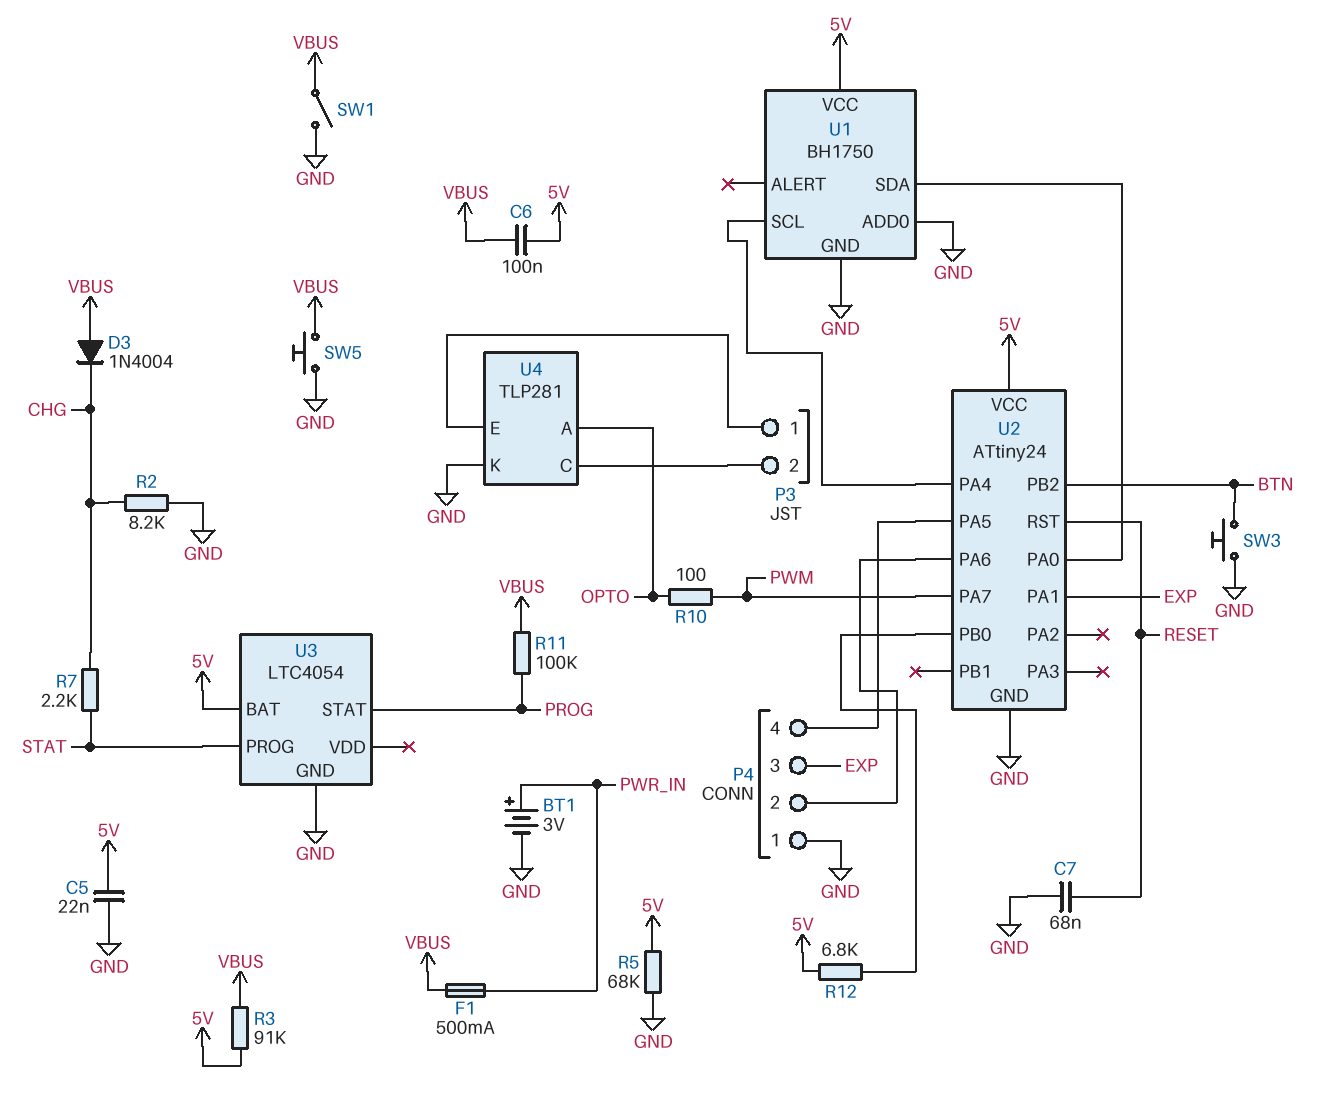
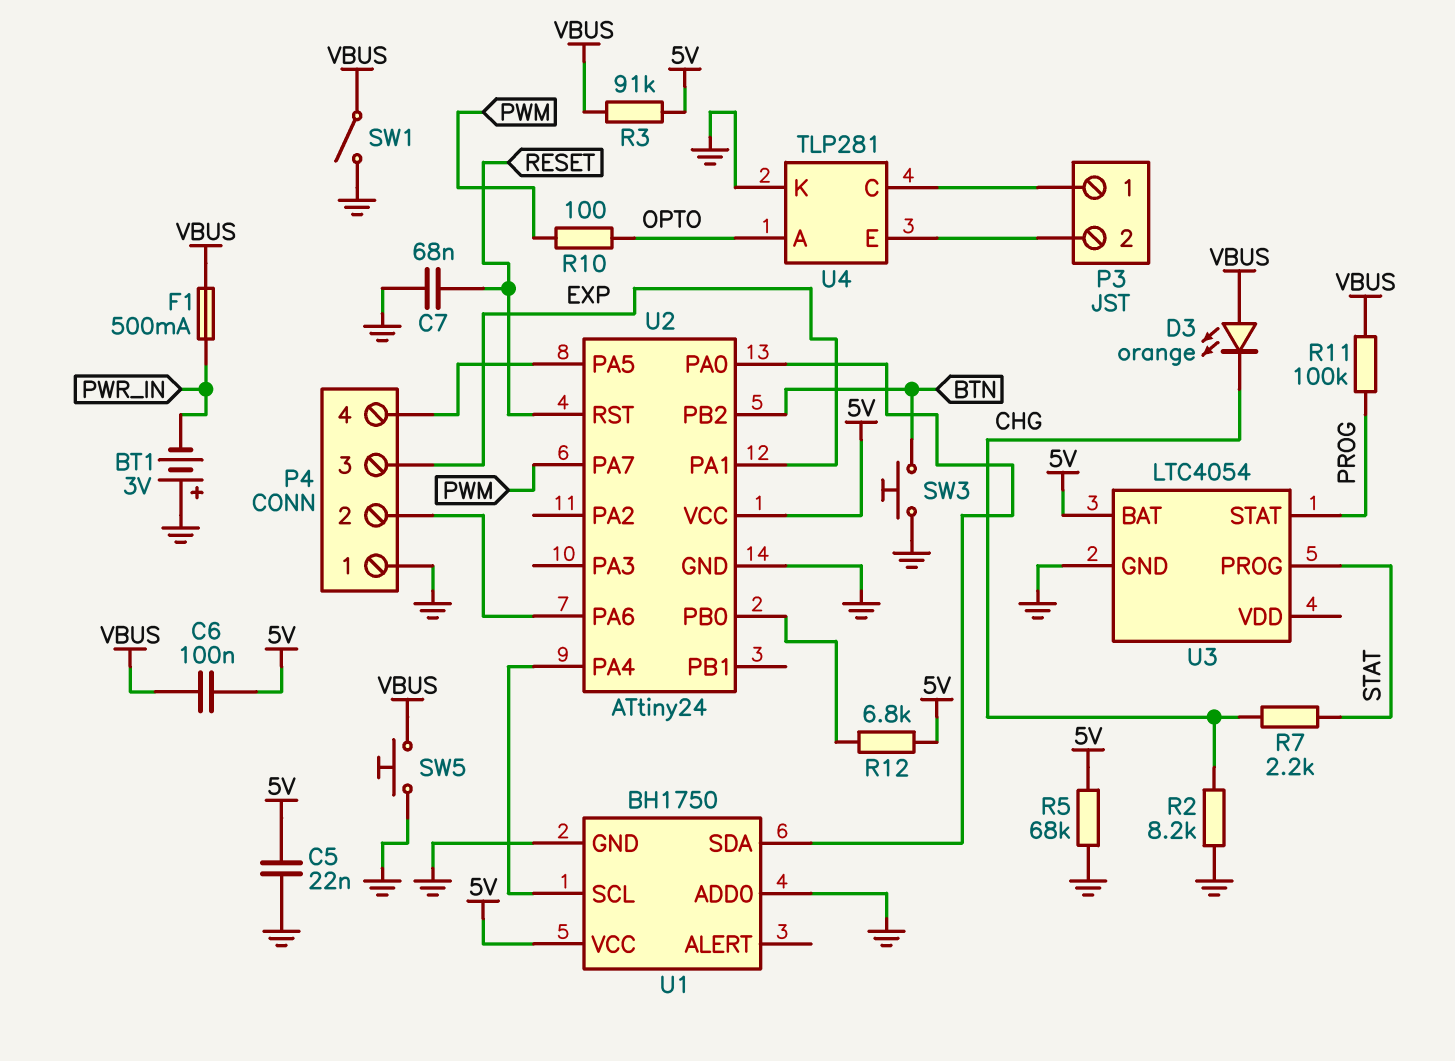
BT1: 3V (plus PWR_IN, minus GND) -> 3V (plus GND, minus PWR_IN)
D3: diode 1N4004 (A VBUS, K CHG) -> LED orange (A VBUS, K CHG)
U4 pin C: P3/2 -> P3/1
U4 pin E: P3/1 -> P3/2

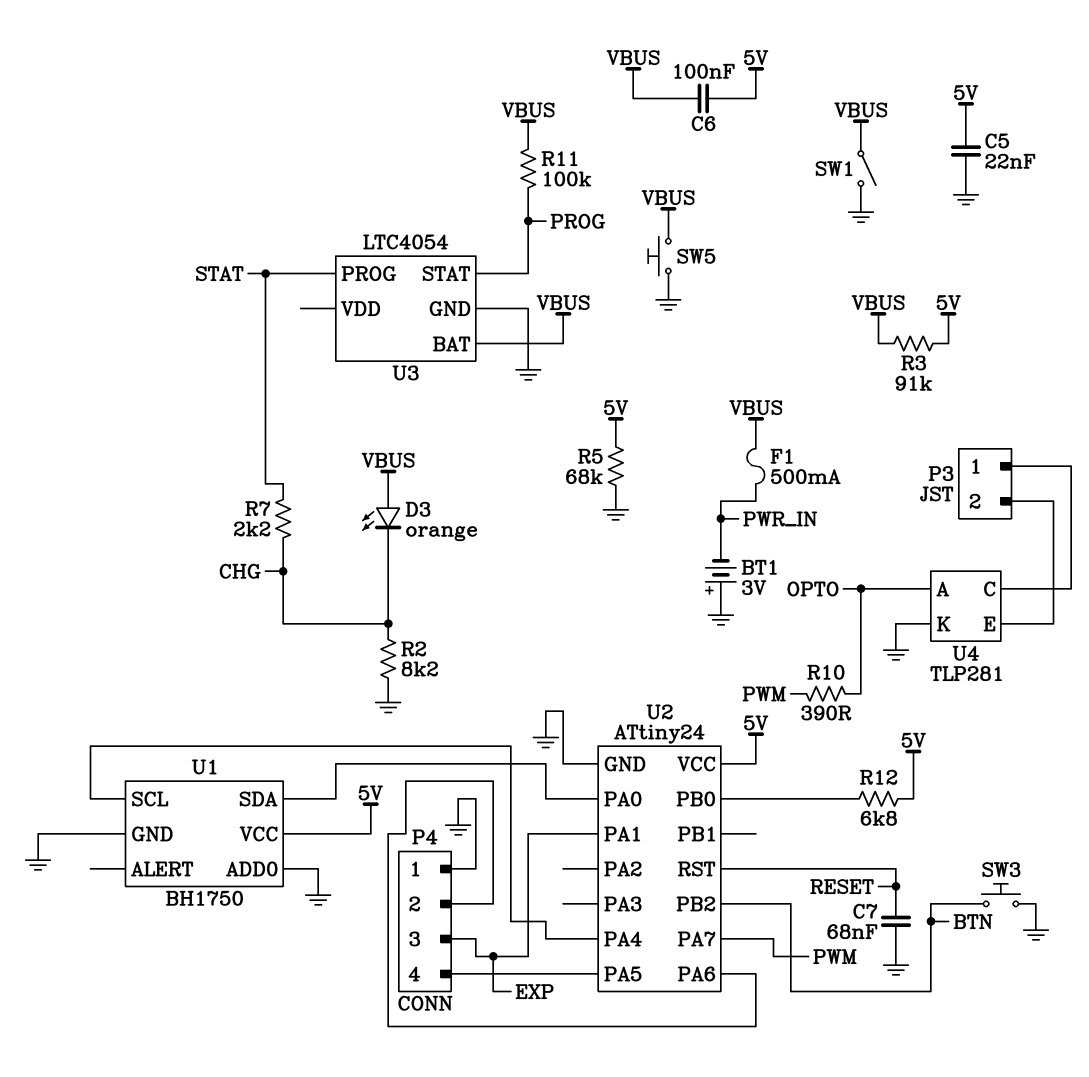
R10: 100 (OPTO, PWM) -> 390 (OPTO, PWM)
U3 pin BAT: 5V -> VBUS

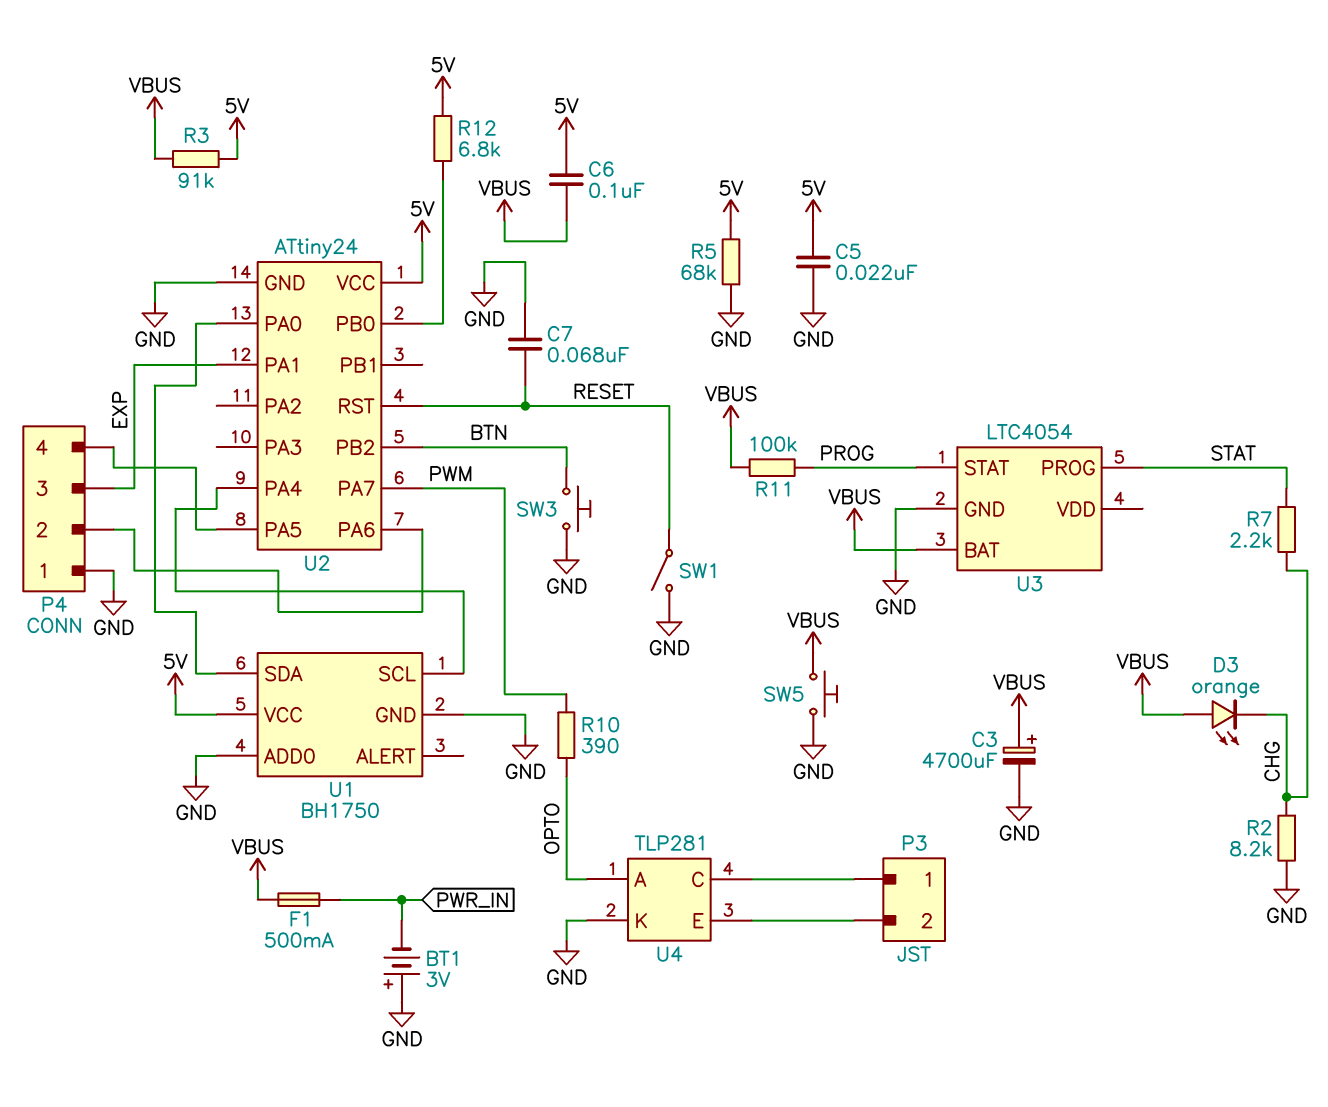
C3: none -> 4700uF (plus VBUS, minus GND)
SW1: switch (GND, VBUS) -> switch (GND, RESET)

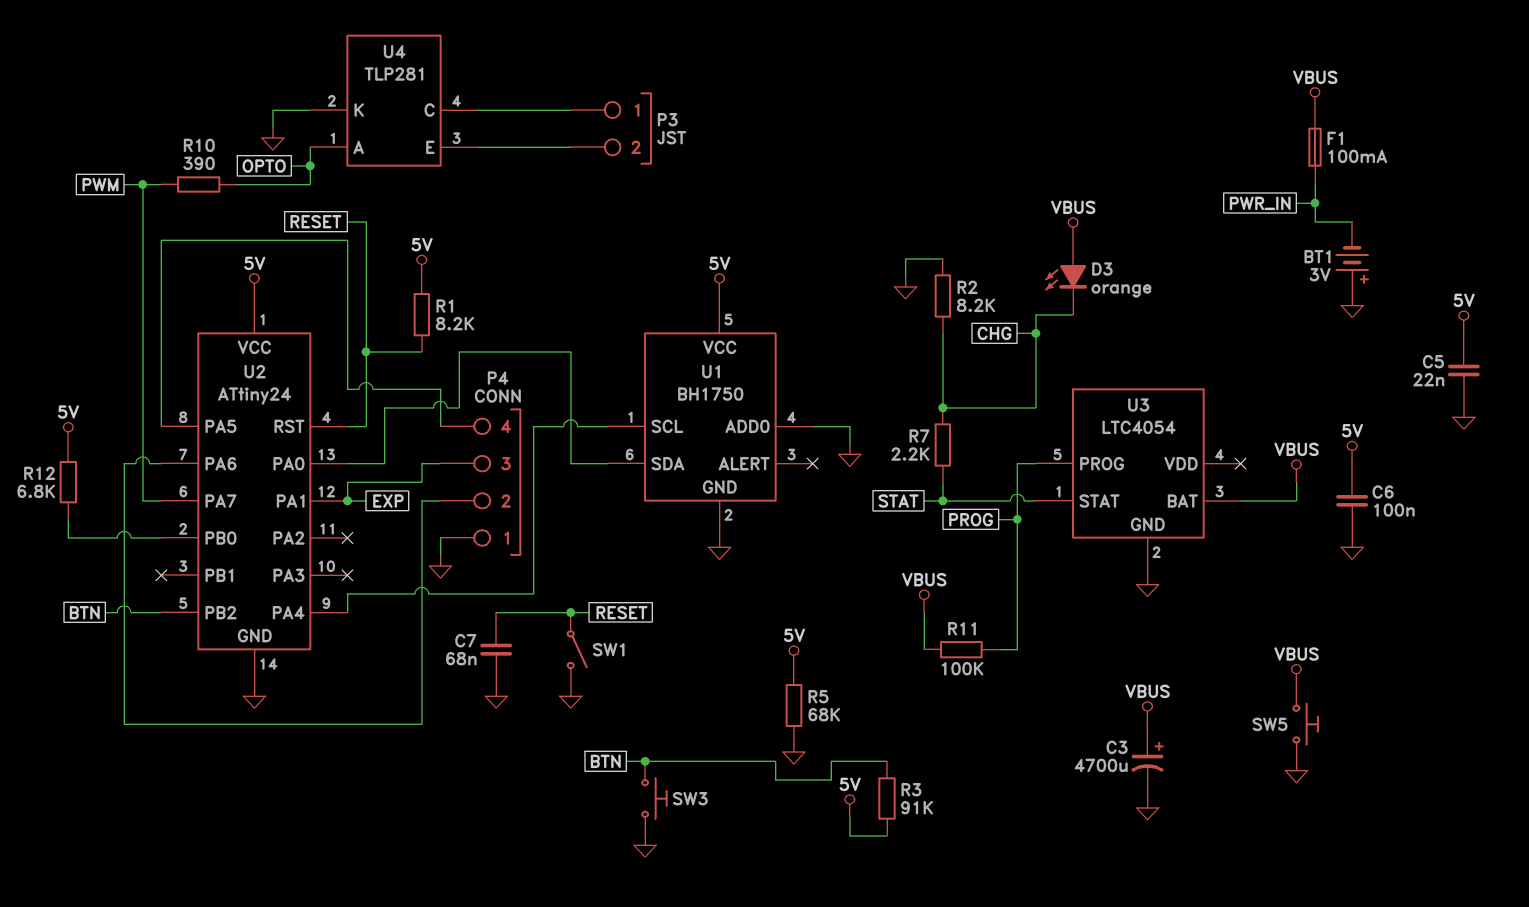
C6: 100nF (5V, VBUS) -> 100nF (5V, GND)
F1: 500mA (PWR_IN, VBUS) -> 100mA (PWR_IN, VBUS)
R1: none -> 8.2k (5V, RESET)
R3: 91k (5V, VBUS) -> 91k (5V, BTN)
U3 pin PROG: STAT -> PROG
U3 pin STAT: PROG -> STAT

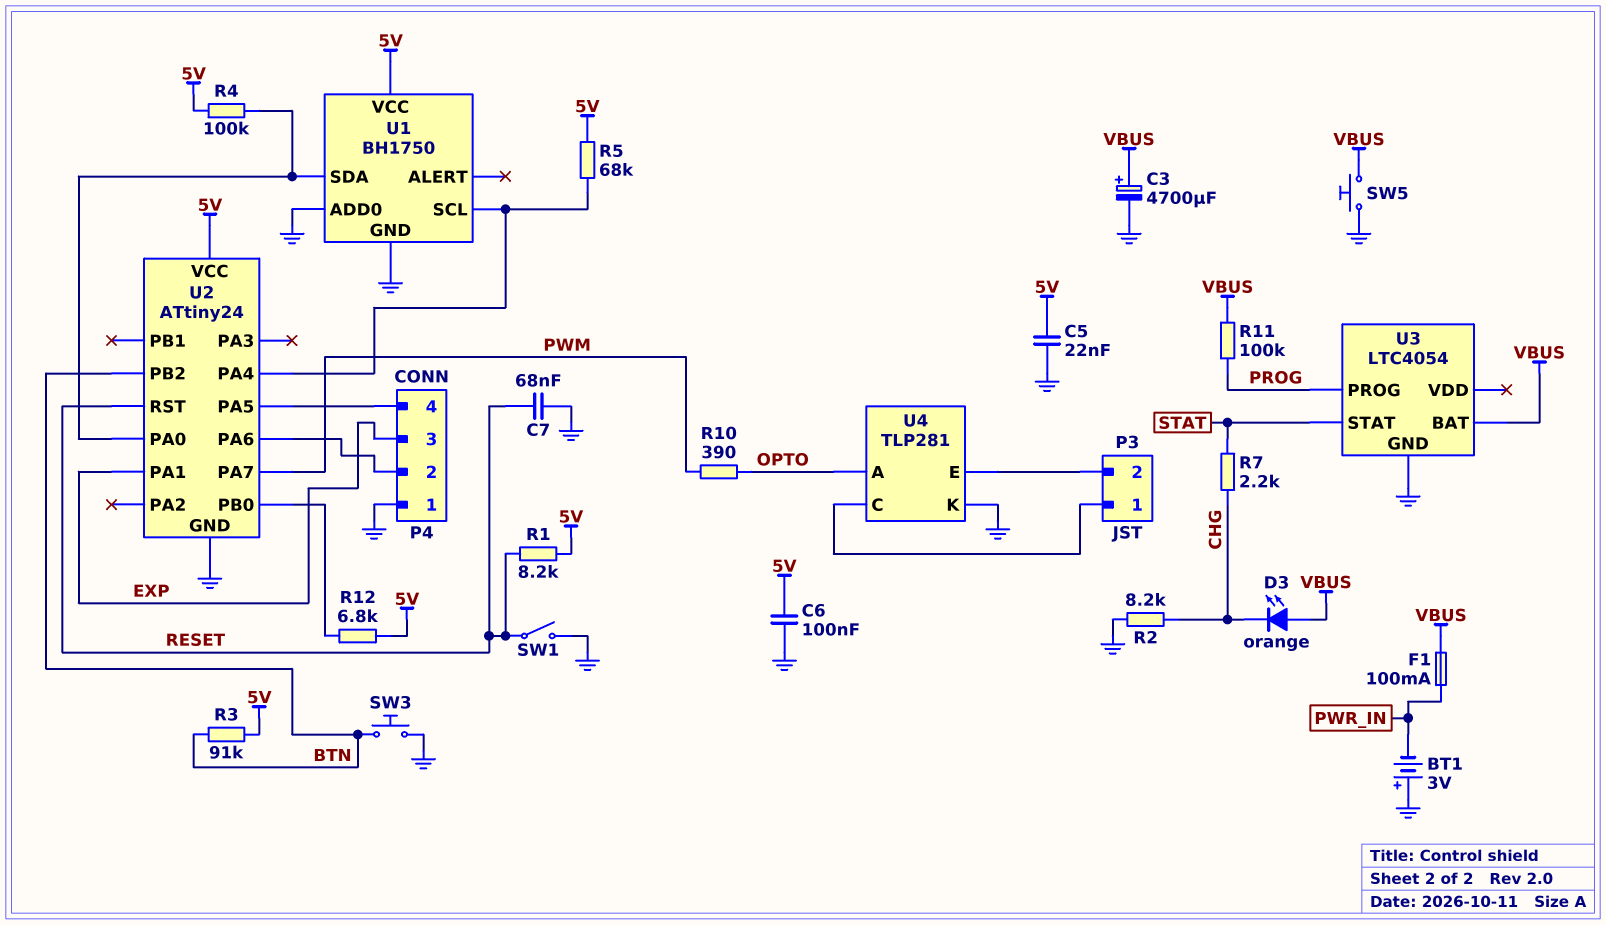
R4: none -> 100k (5V, U1/SDA)
R5: 68k (5V, GND) -> 68k (5V, U1/SCL)

